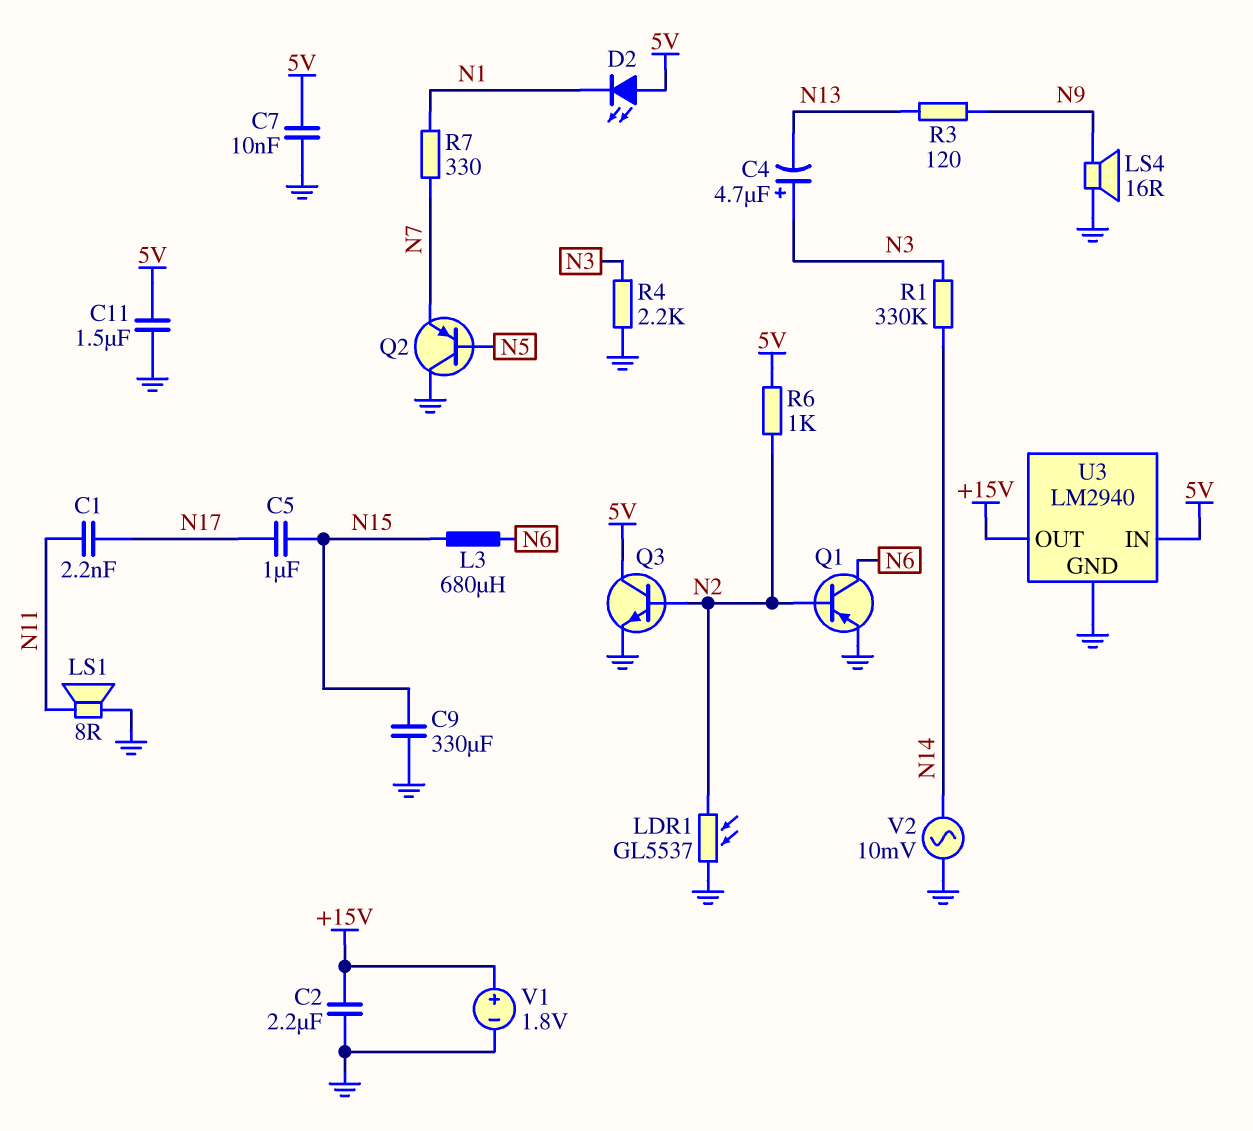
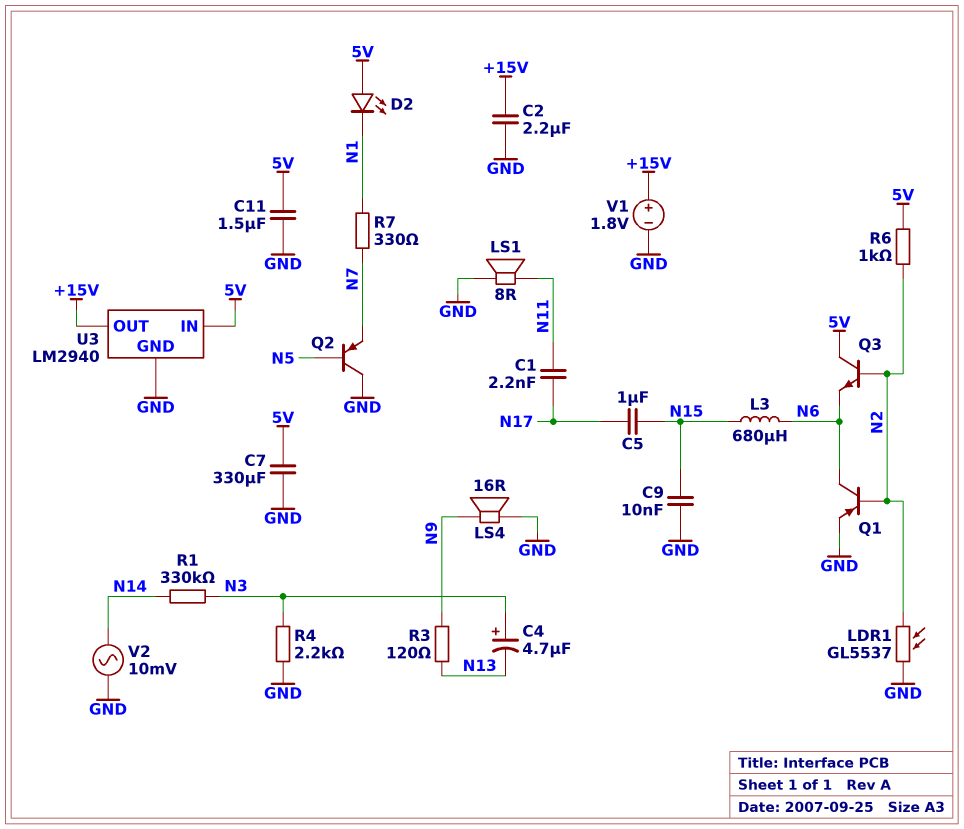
C7: 10nF (5V, GND) -> 330uF (5V, GND)
C9: 330uF (GND, N15) -> 10nF (GND, N15)
Q3: NPN (B N2, C 5V, E GND) -> NPN (B N2, C 5V, E N6)

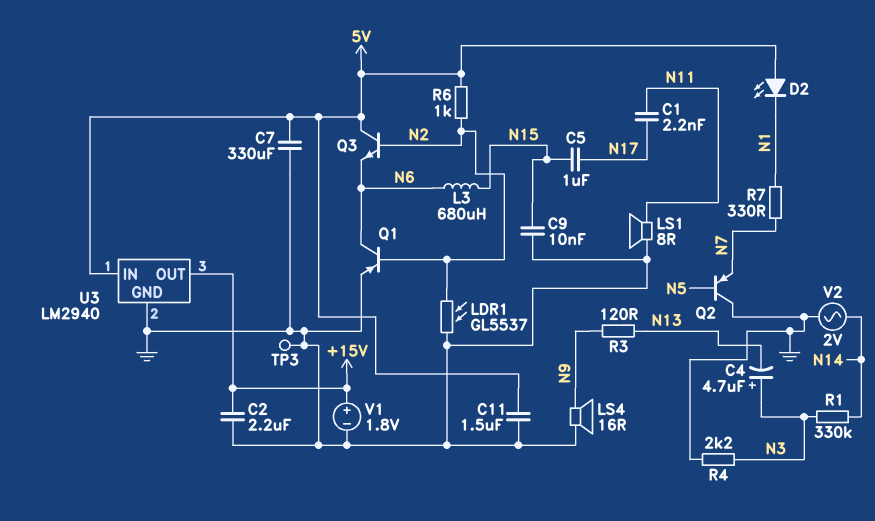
TP3: none -> test point (GND)
V2: AC 10mV (GND, N14) -> AC 2V (GND, N14)

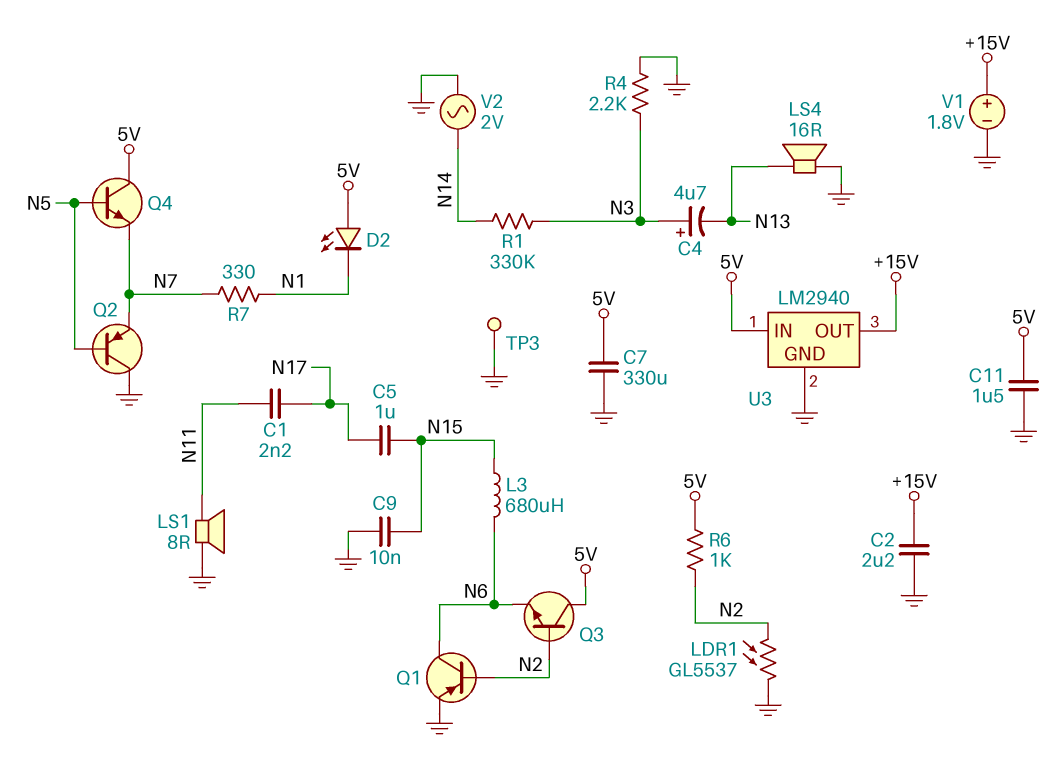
LS4: speaker 16R (GND, N9) -> speaker 16R (GND, N13)
Q4: none -> NPN (B N5, C 5V, E N7)
R3: 120 (N9, N13) -> none

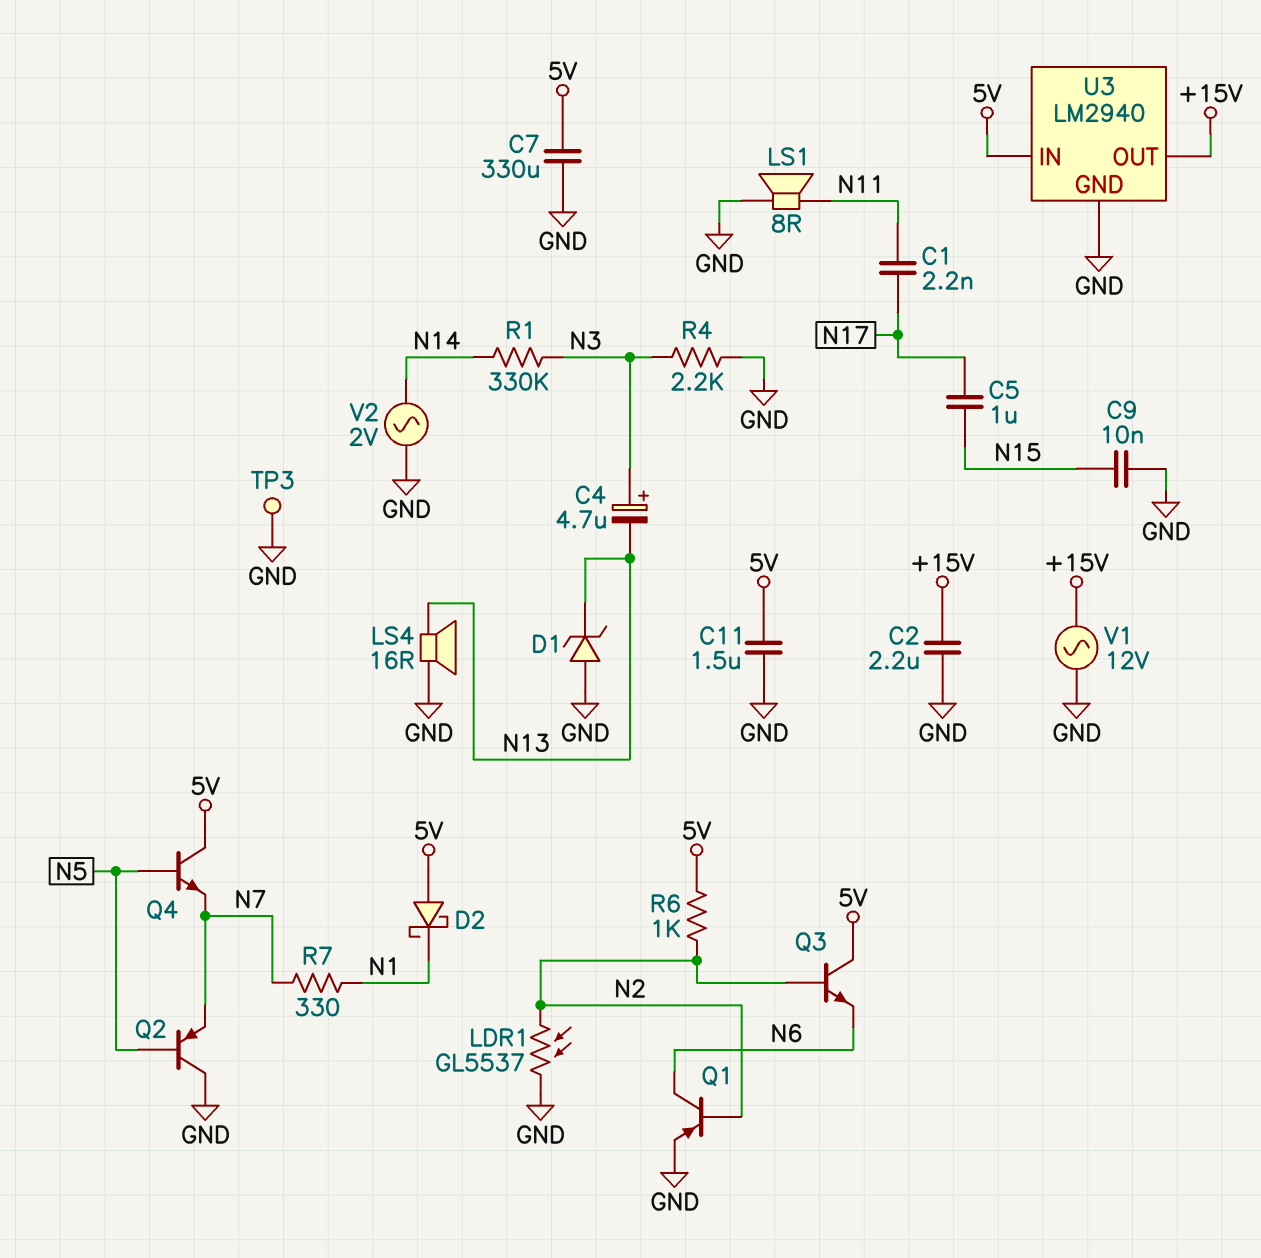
D1: none -> zener (A GND, K N13)
D2: LED (A 5V, K N1) -> schottky (A 5V, K N1)
L3: 680uH (N6, N15) -> none
V1: 1.8V (plus +15V, minus GND) -> AC 12V (+15V, GND)

